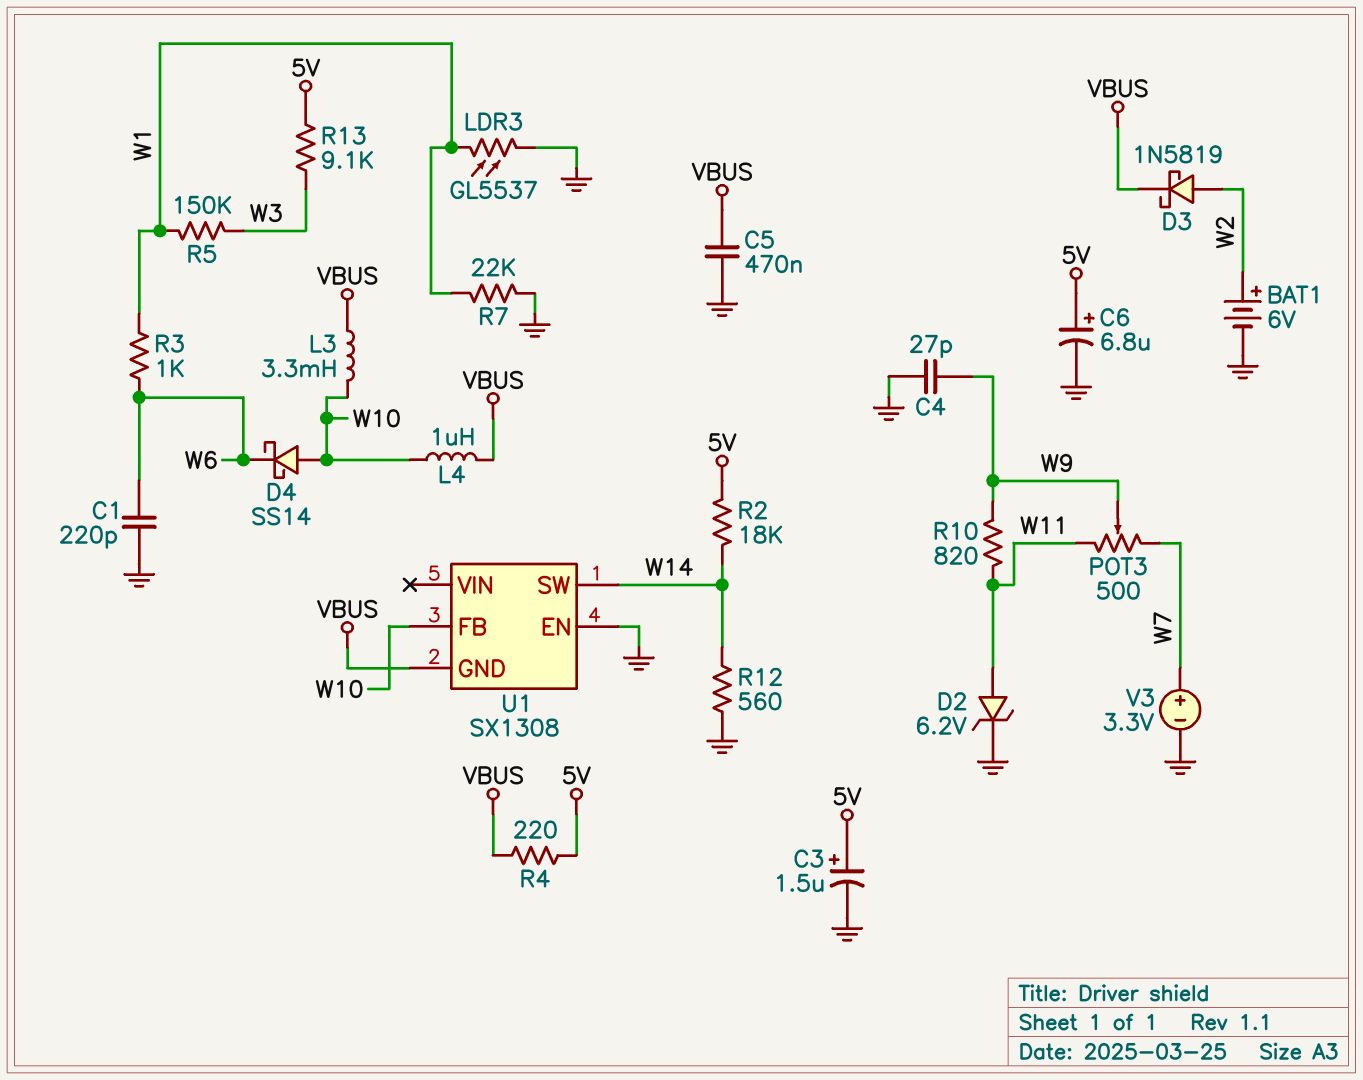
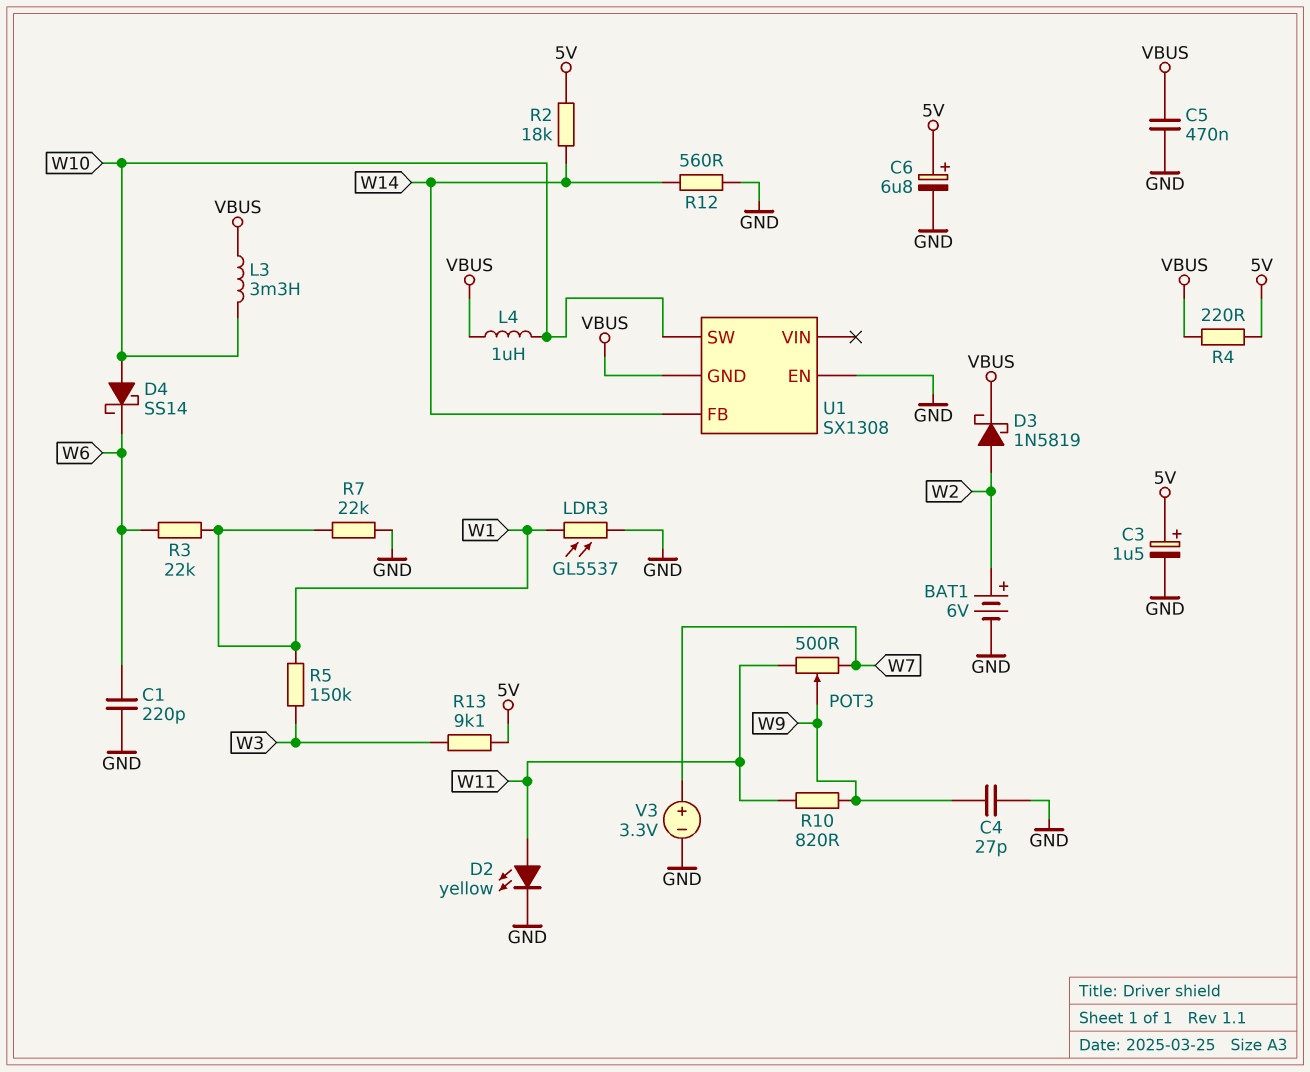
D2: zener 6.2V (A W11, K GND) -> LED yellow (A W11, K GND)
R3: 1k (W1, W6) -> 22k (W1, W6)
U1 pin FB: W10 -> W14
U1 pin SW: W14 -> W10

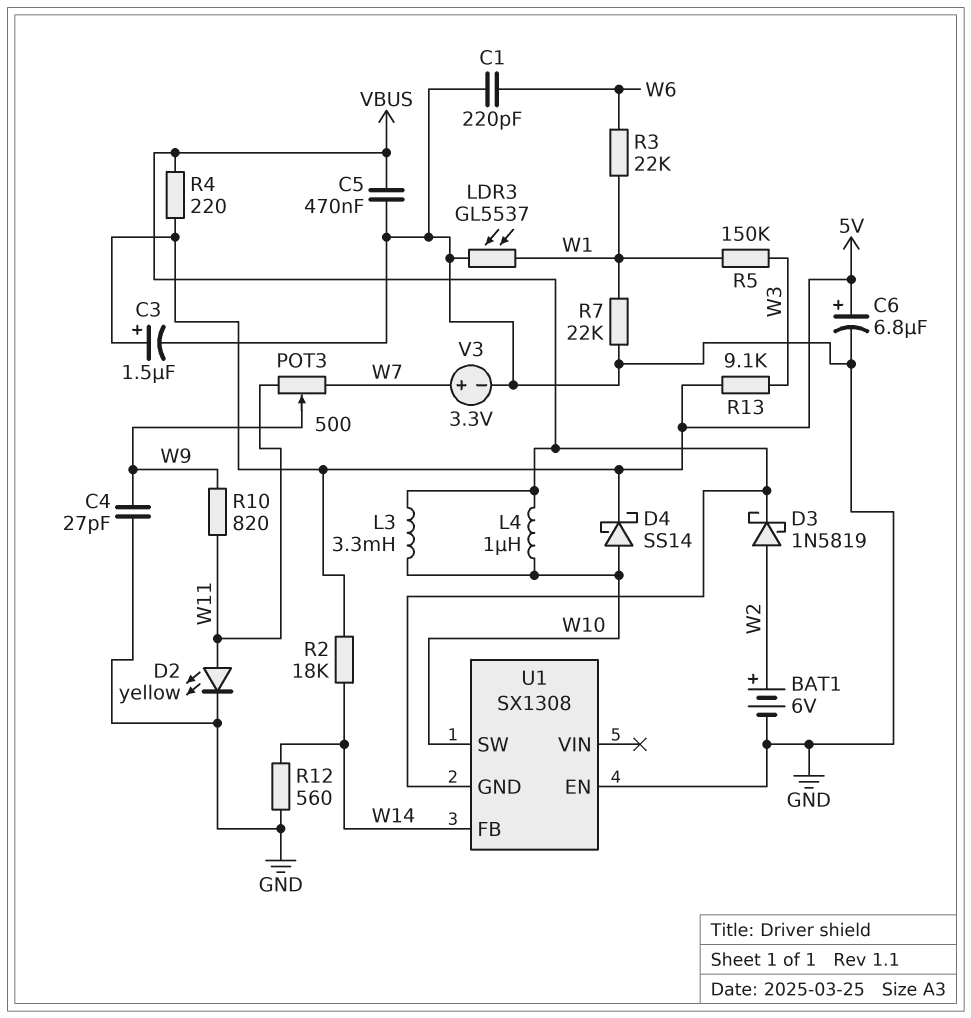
D4: schottky SS14 (A W10, K W6) -> schottky SS14 (A W10, K 5V)

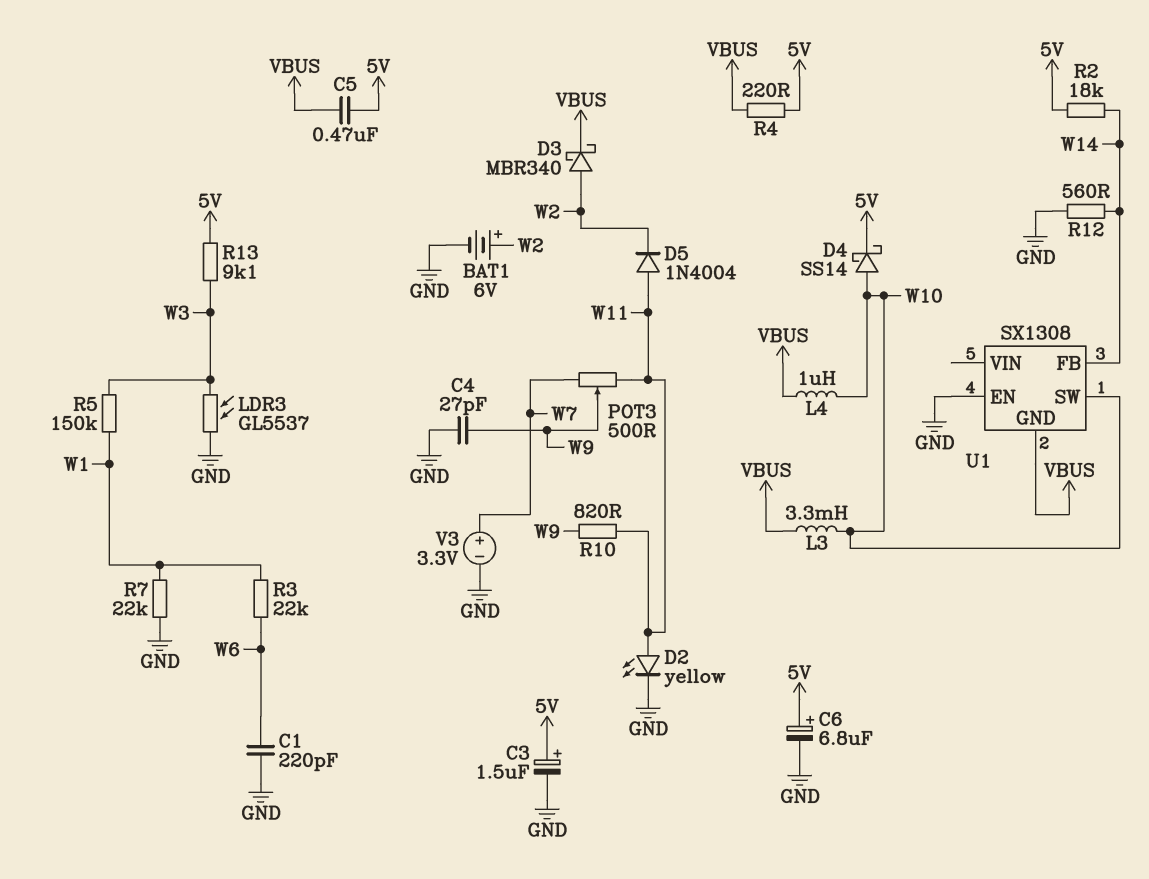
C5: 470nF (GND, VBUS) -> 470nF (5V, VBUS)
D3: schottky 1N5819 (A W2, K VBUS) -> schottky MBR340 (A W2, K VBUS)
D5: none -> diode 1N4004 (A W11, K W2)
LDR3: GL5537 (GND, W1) -> GL5537 (GND, W3)

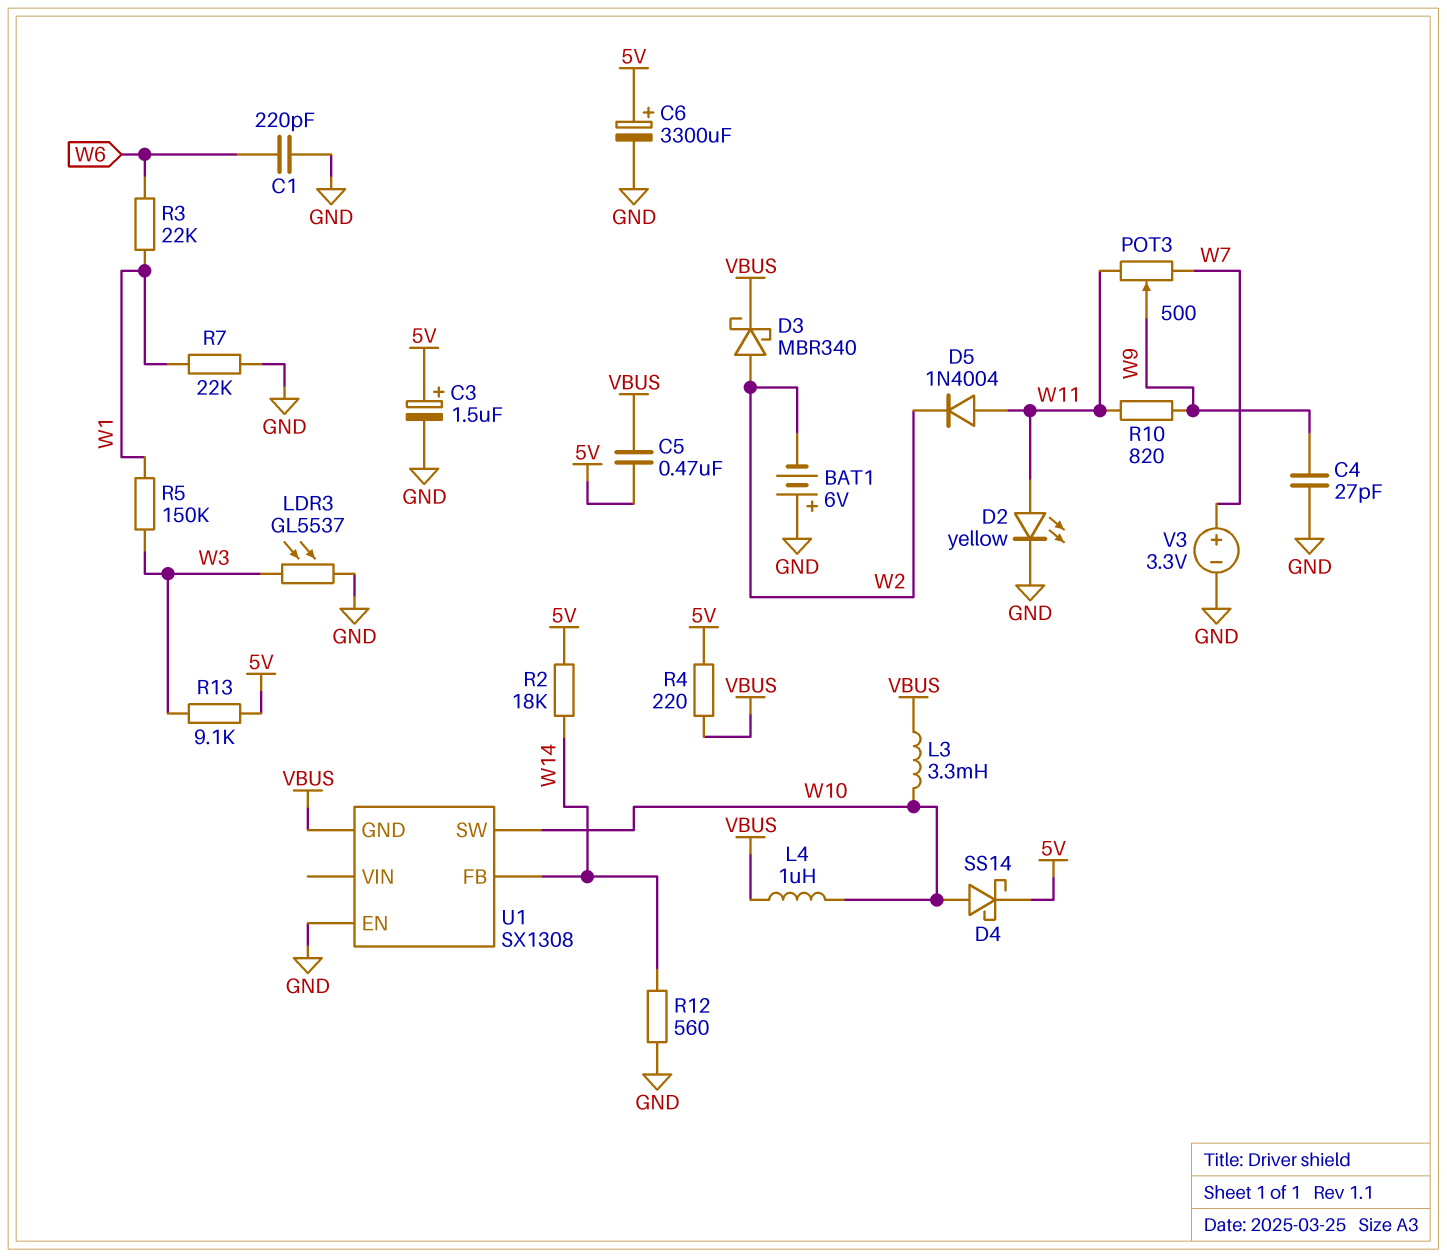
BAT1: 6V (plus W2, minus GND) -> 6V (plus GND, minus W2)
C6: 6.8uF (plus 5V, minus GND) -> 3300uF (plus 5V, minus GND)

